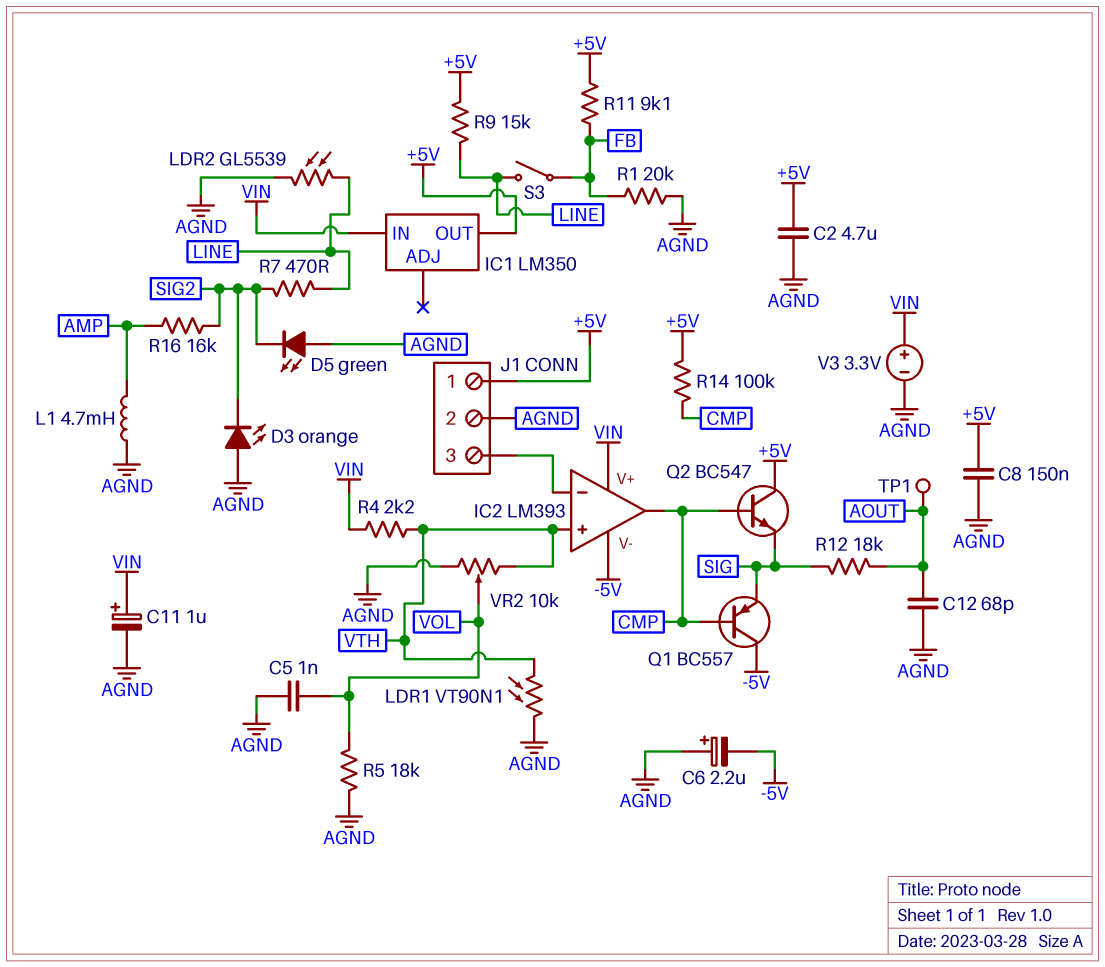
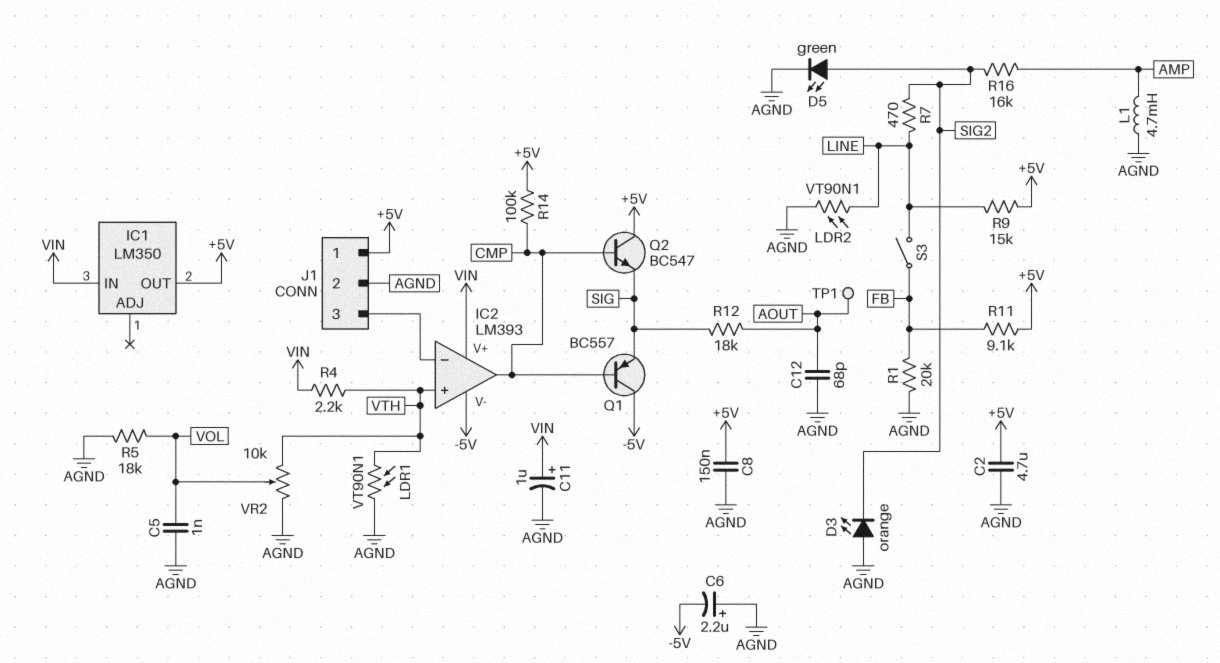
D5: LED green (A AGND, K SIG2) -> LED green (A SIG2, K AGND)
LDR2: GL5539 (AGND, LINE) -> VT90N1 (AGND, LINE)
V3: 3.3V (plus VIN, minus AGND) -> none

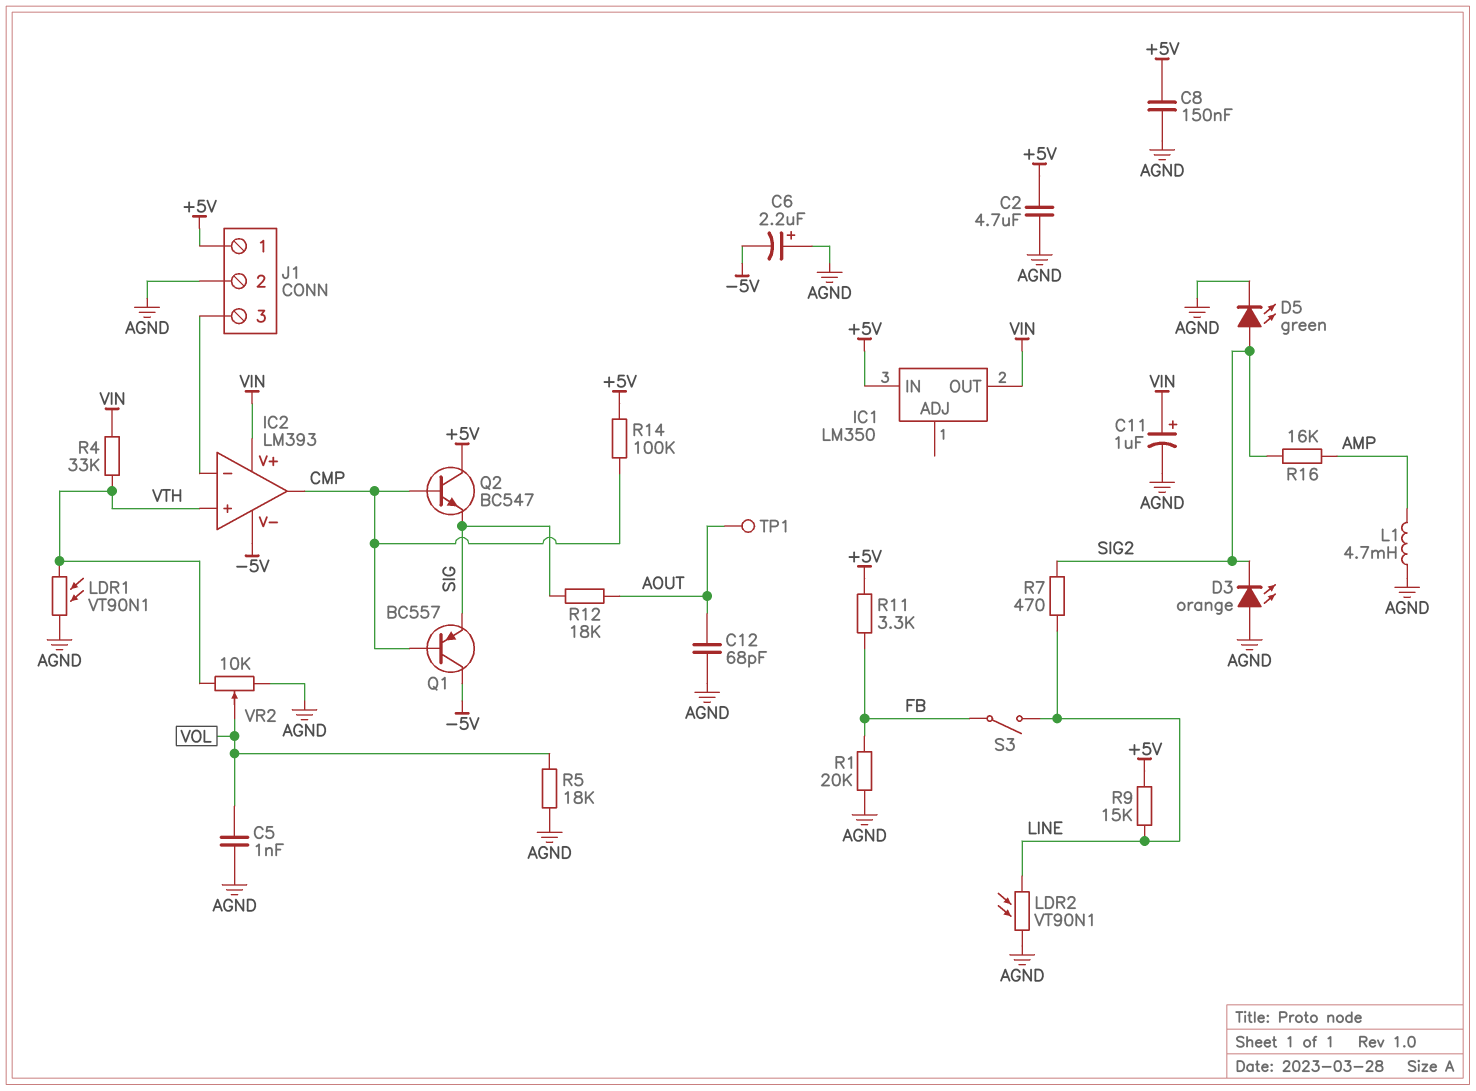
IC1 pin IN: VIN -> +5V
IC1 pin OUT: +5V -> VIN
R4: 2.2k (VIN, VTH) -> 33k (VIN, VTH)
R11: 9.1k (+5V, FB) -> 3.3k (+5V, FB)

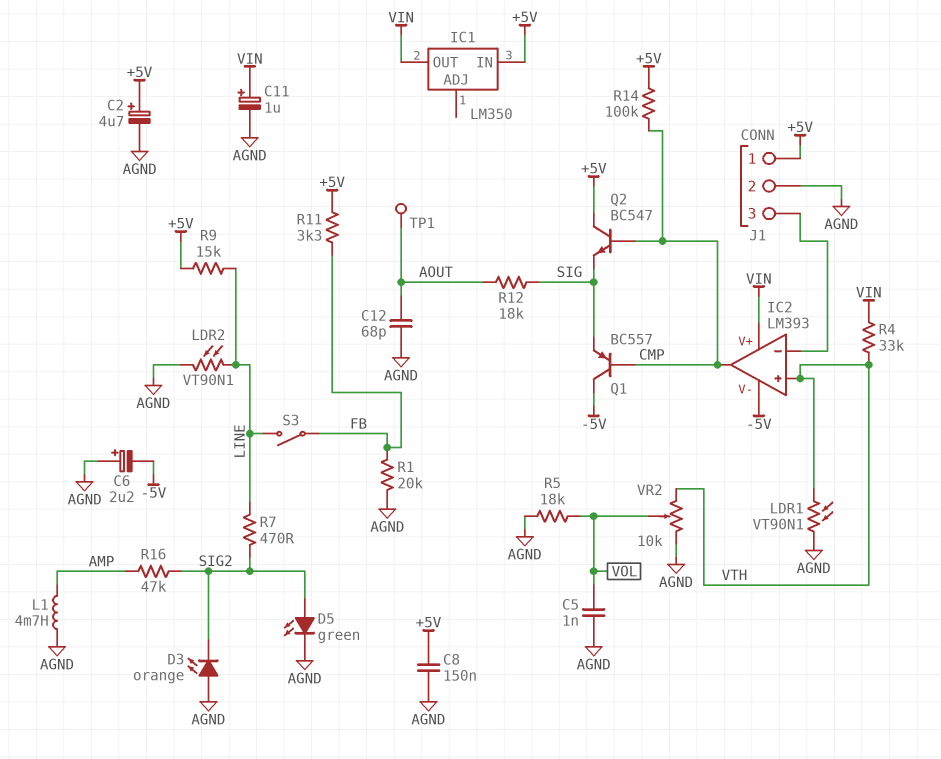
C2: 4.7uF (+5V, AGND) -> 4.7uF (plus +5V, minus AGND)
R16: 16k (AMP, SIG2) -> 47k (AMP, SIG2)

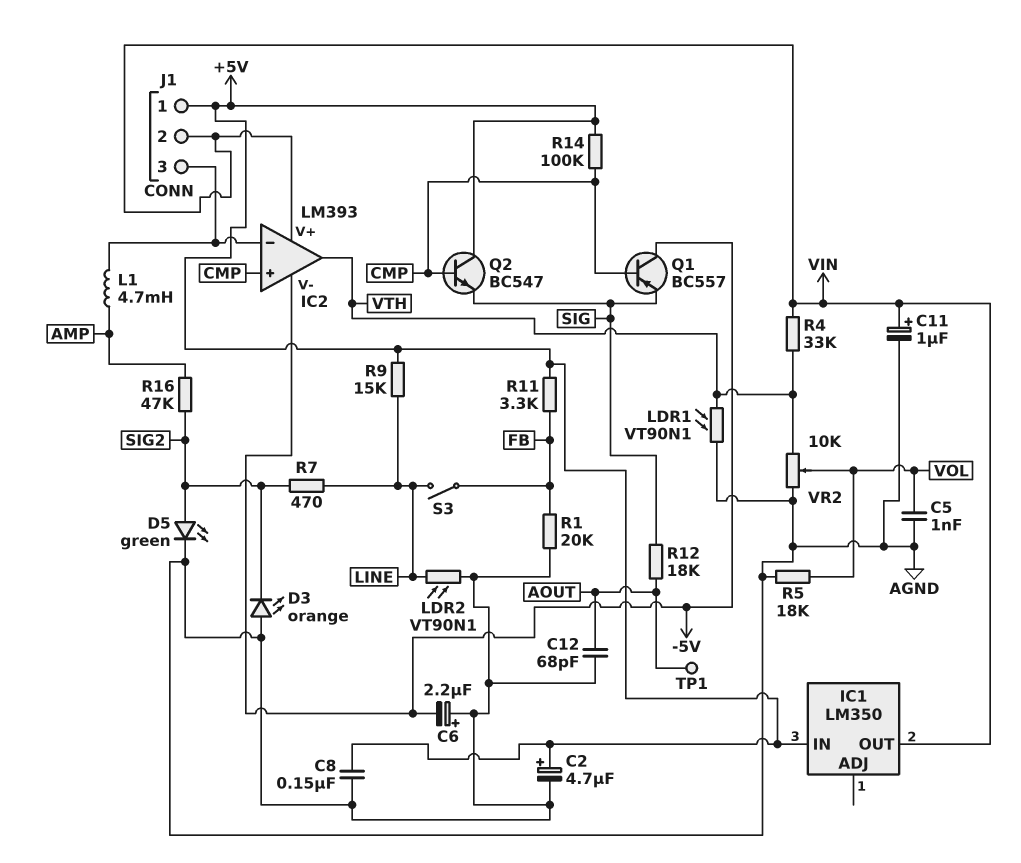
IC2 pin in+: VTH -> CMP
IC2 pin out: CMP -> VTH
J1 pin 2: AGND -> VIN
L1: 4.7mH (AGND, AMP) -> 4.7mH (AMP, IC2/in-)

